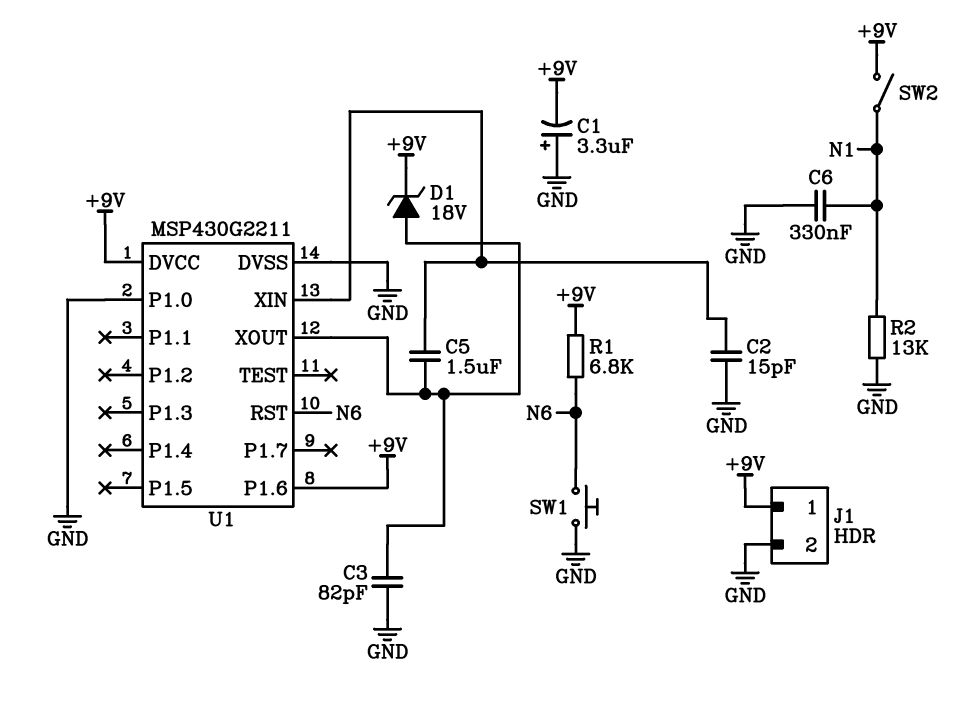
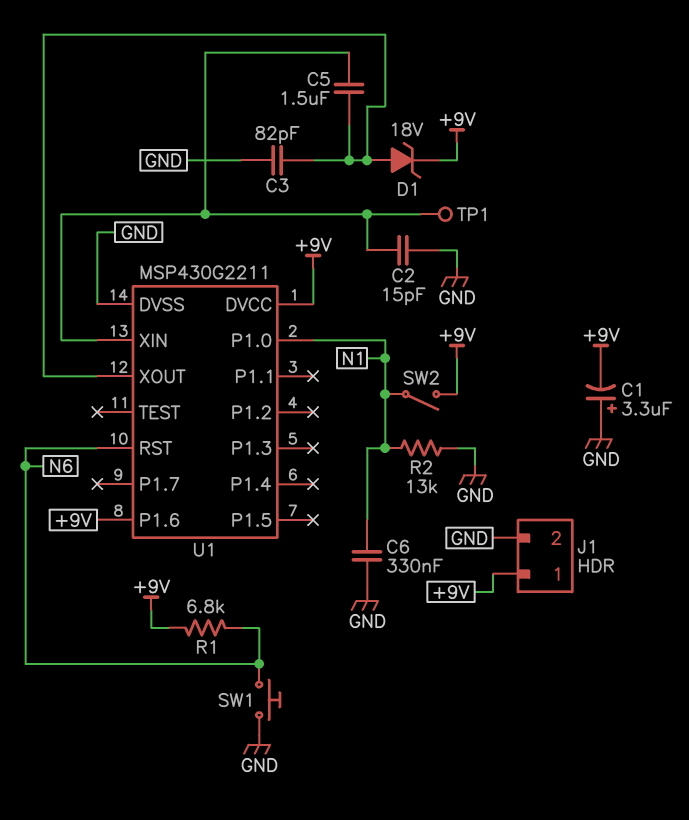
TP1: none -> test point (U1/XIN)
U1 pin P1.0: GND -> N1

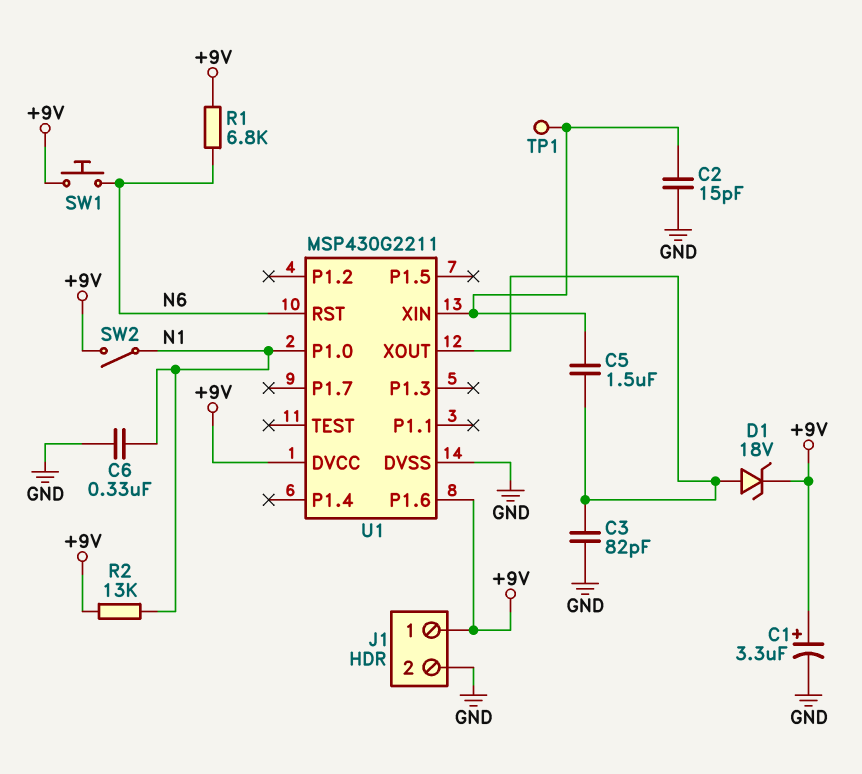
C1: 3.3uF (plus GND, minus +9V) -> 3.3uF (plus +9V, minus GND)
R2: 13k (GND, N1) -> 13k (+9V, N1)
SW1: button (GND, N6) -> button (+9V, N6)

